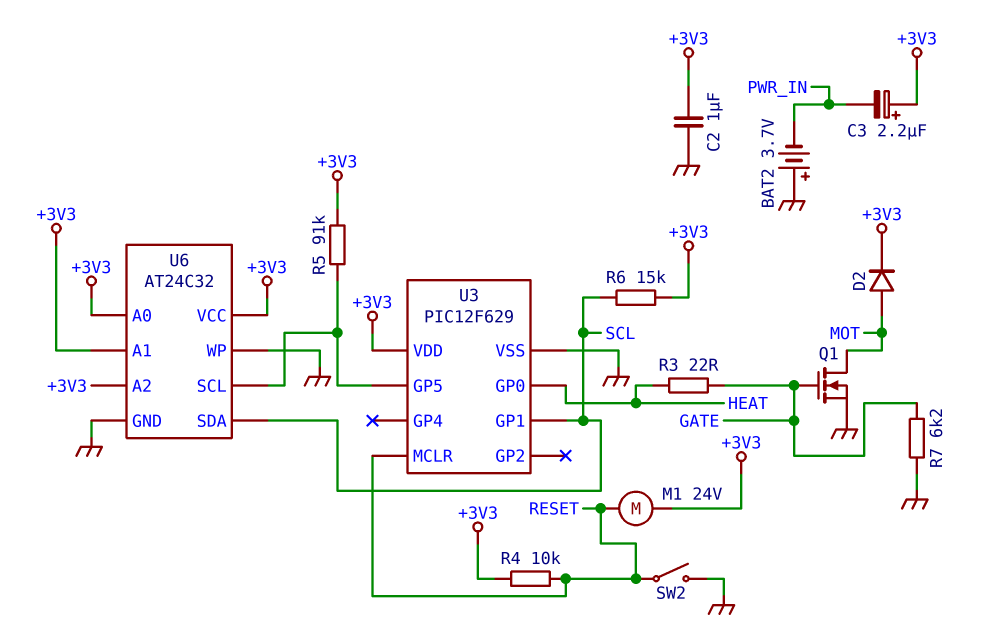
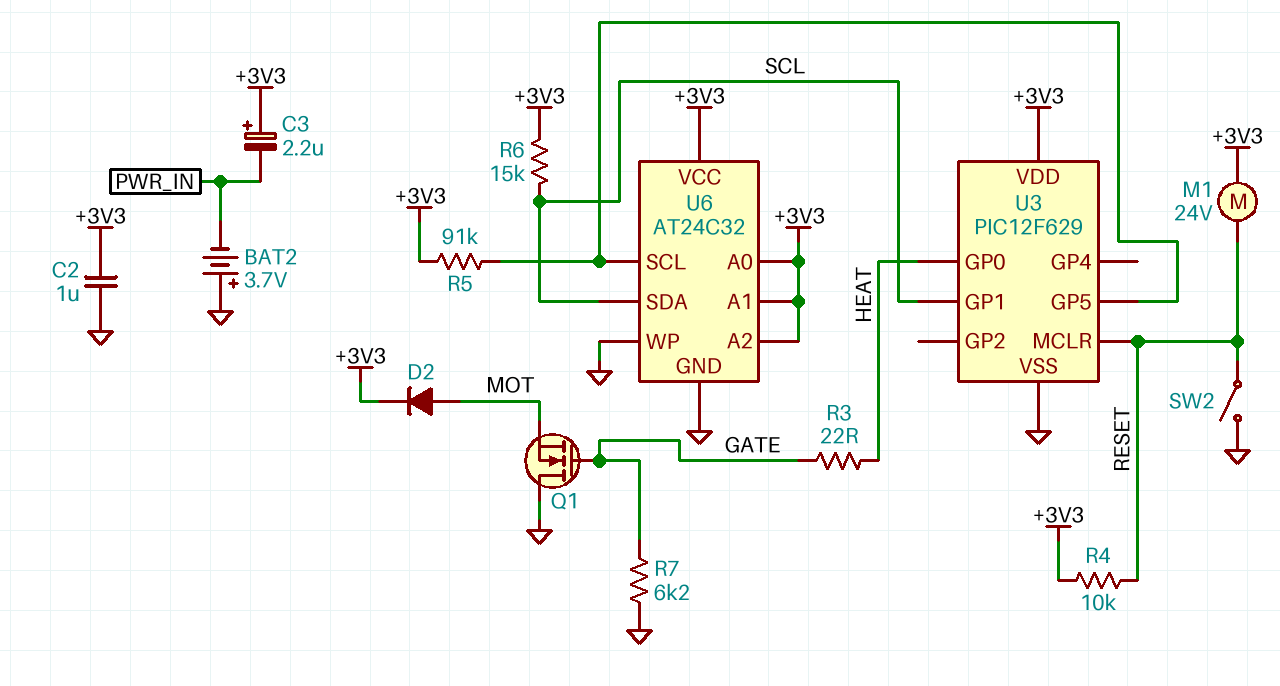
Q1: NMOS (G GATE, D MOT, S GND) -> NMOS (G GATE, D GND, S MOT)

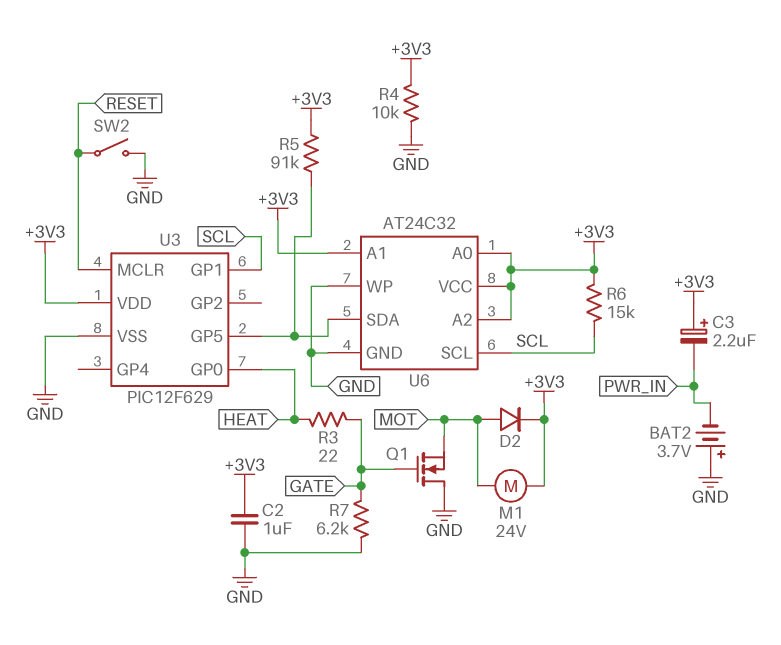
M1: motor 24V (+3V3, RESET) -> motor 24V (+3V3, MOT)
R4: 10k (+3V3, RESET) -> 10k (+3V3, GND)
U6 pin SCL: U3/GP5 -> SCL
U6 pin SDA: SCL -> U3/GP5

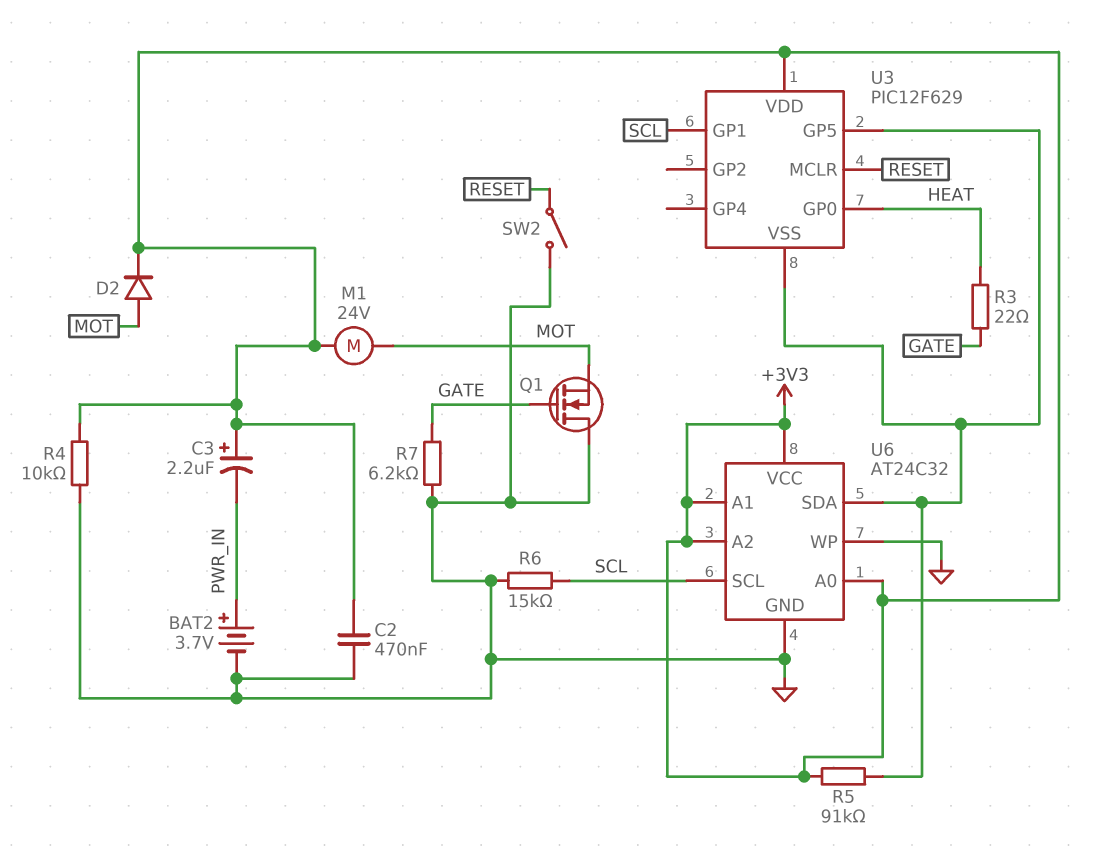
BAT2: 3.7V (plus GND, minus PWR_IN) -> 3.7V (plus PWR_IN, minus GND)
C2: 1uF (+3V3, GND) -> 470nF (+3V3, GND)
R6: 15k (+3V3, SCL) -> 15k (GND, SCL)
U3 pin VSS: GND -> U3/GP5

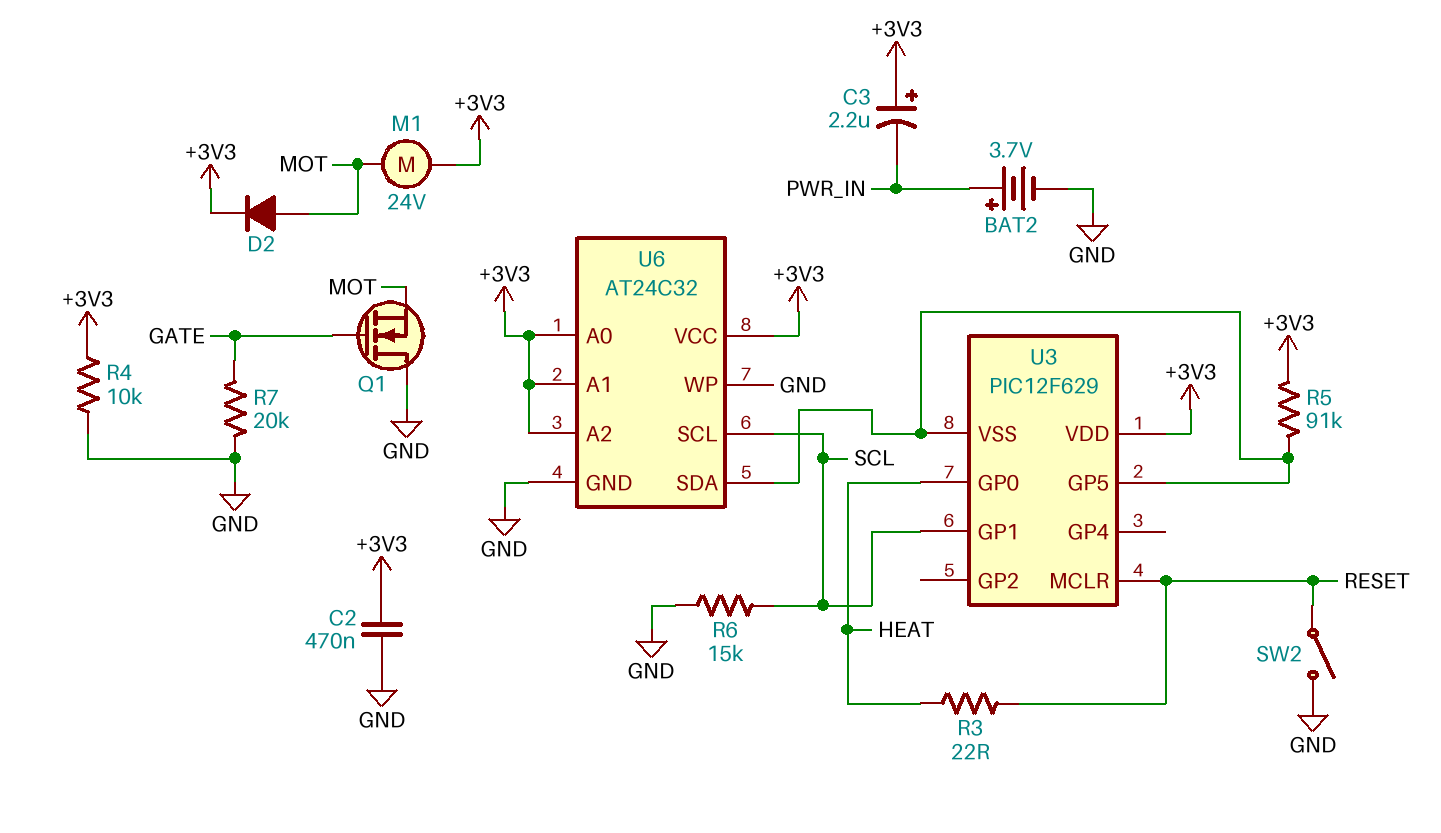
R3: 22 (GATE, HEAT) -> 22 (HEAT, RESET)
R7: 6.2k (GATE, GND) -> 20k (GATE, GND)

